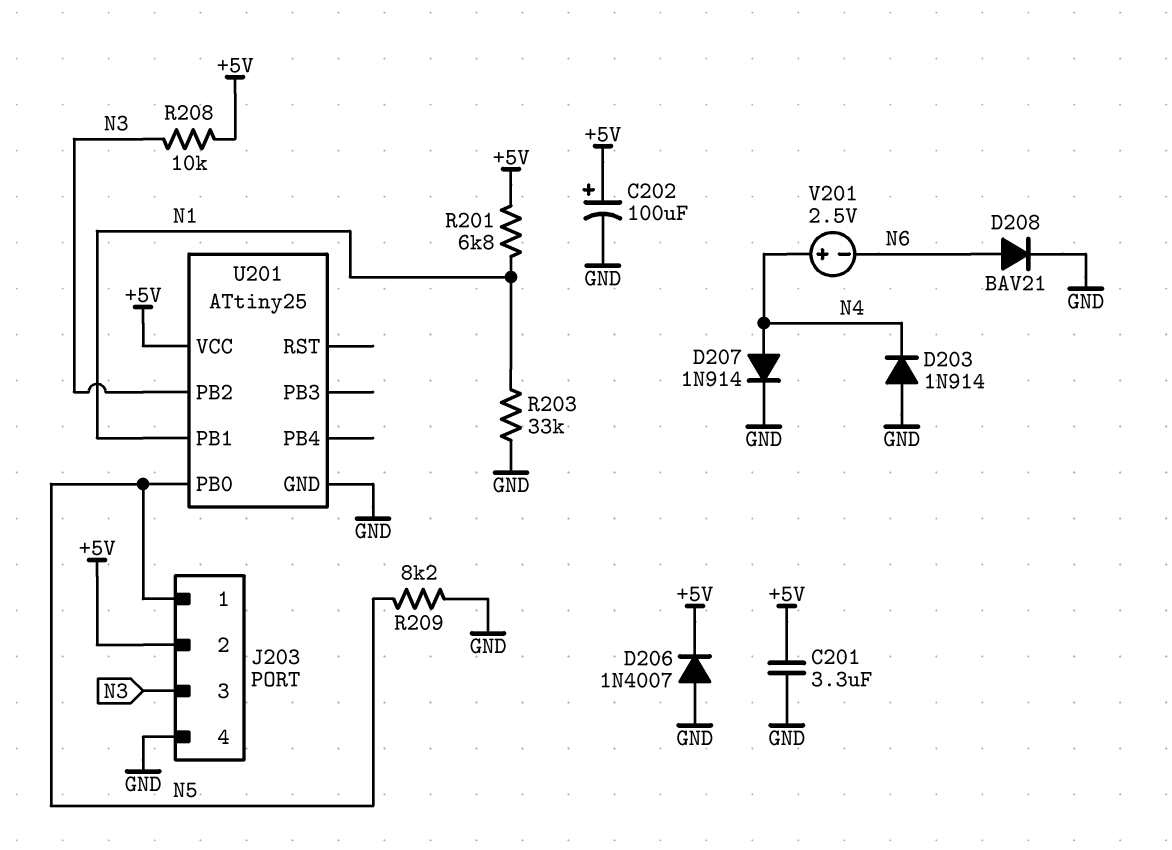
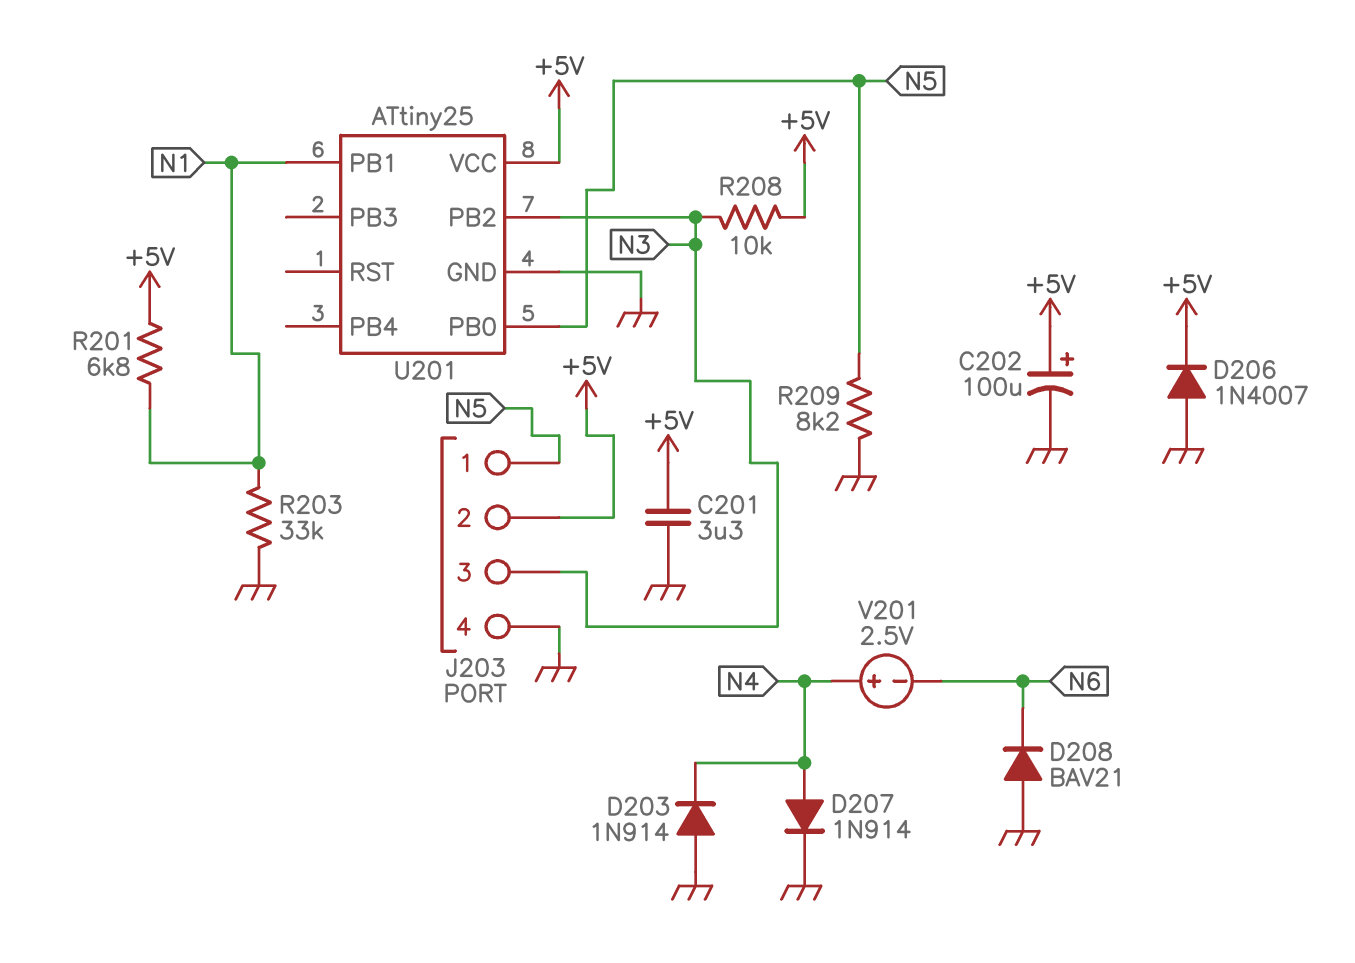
D208: diode BAV21 (A N6, K GND) -> diode BAV21 (A GND, K N6)

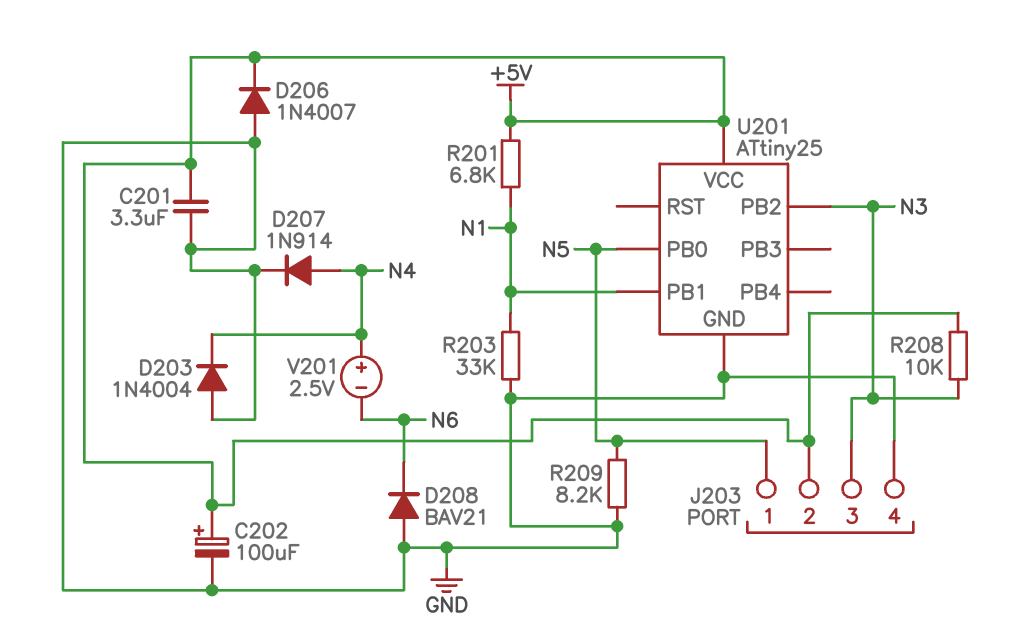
D203: diode 1N914 (A GND, K N4) -> diode 1N4004 (A GND, K N4)

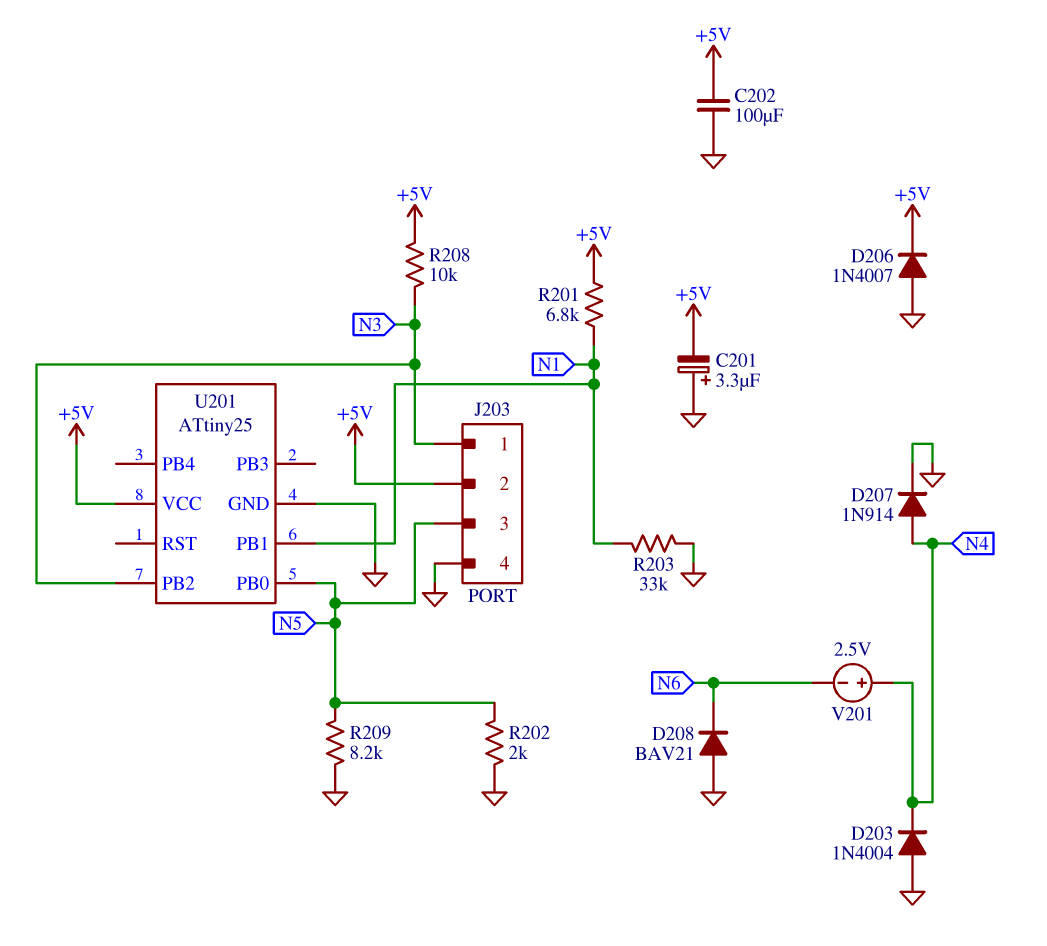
C201: 3.3uF (+5V, GND) -> 3.3uF (plus GND, minus +5V)
C202: 100uF (plus +5V, minus GND) -> 100uF (+5V, GND)
J203 pin 1: N5 -> N3
J203 pin 3: N3 -> N5
R202: none -> 2k (GND, N5)

